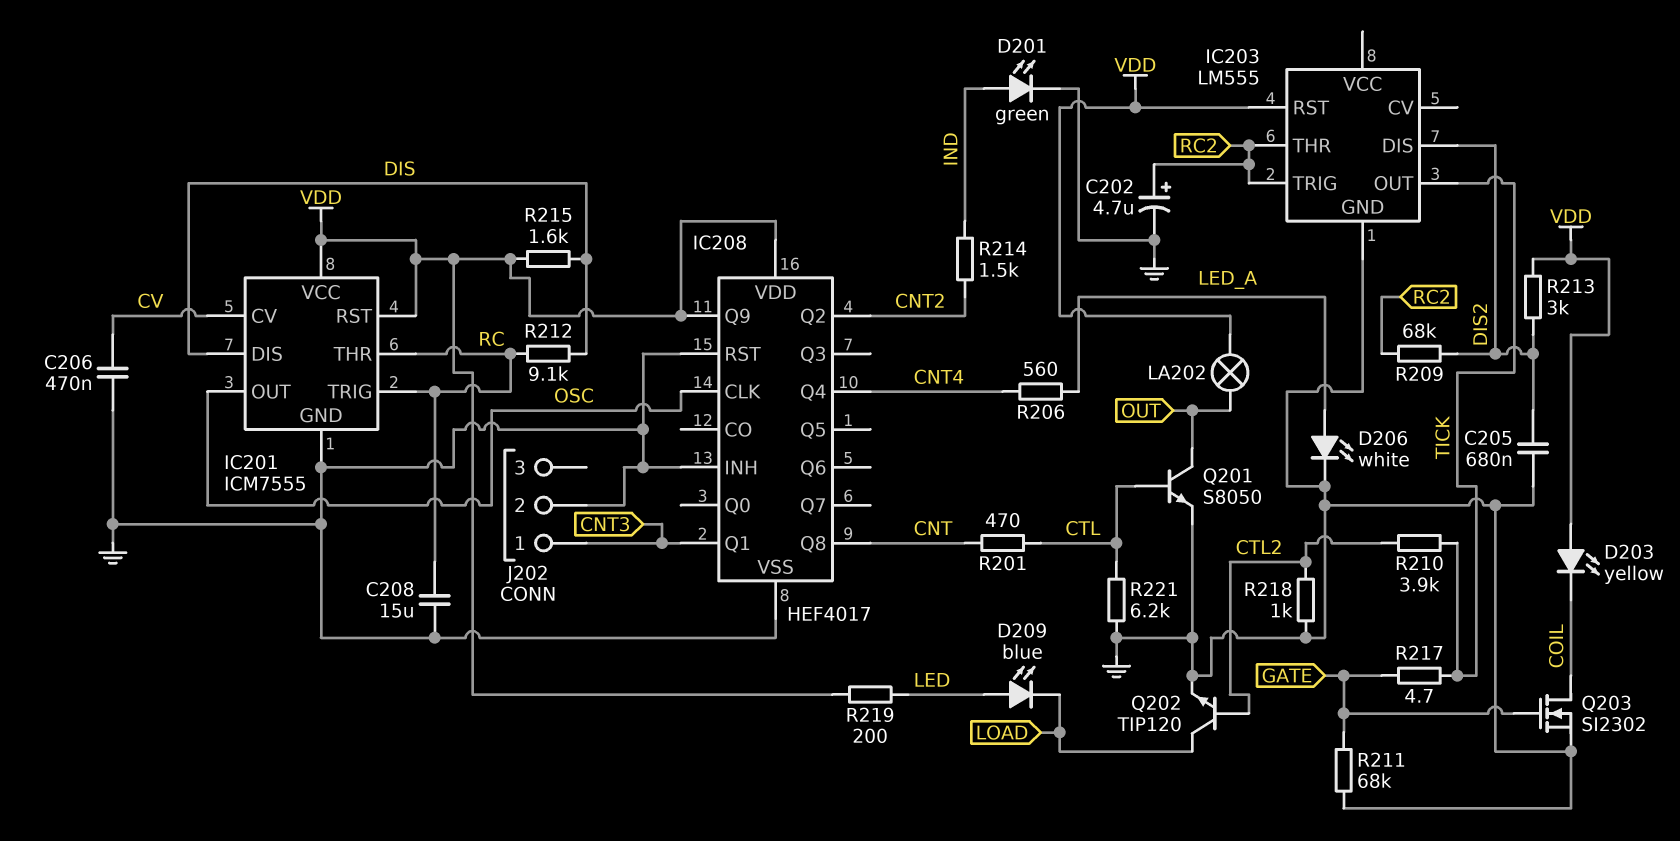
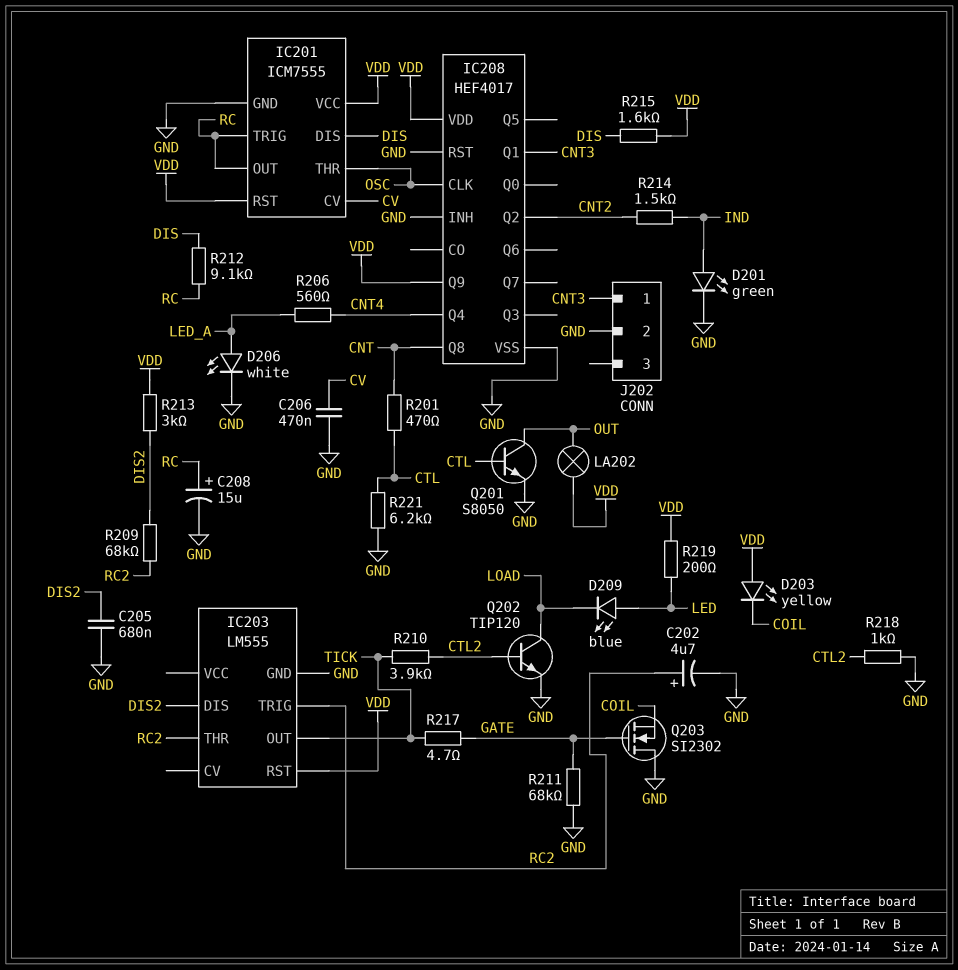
C208: 15uF (GND, RC) -> 15uF (plus RC, minus GND)
IC201 pin OUT: OSC -> RC
IC201 pin THR: RC -> OSC
Q203: NMOS SI2302 (G GATE, D COIL, S GND) -> NMOS SI2302 (G GATE, D GND, S COIL)

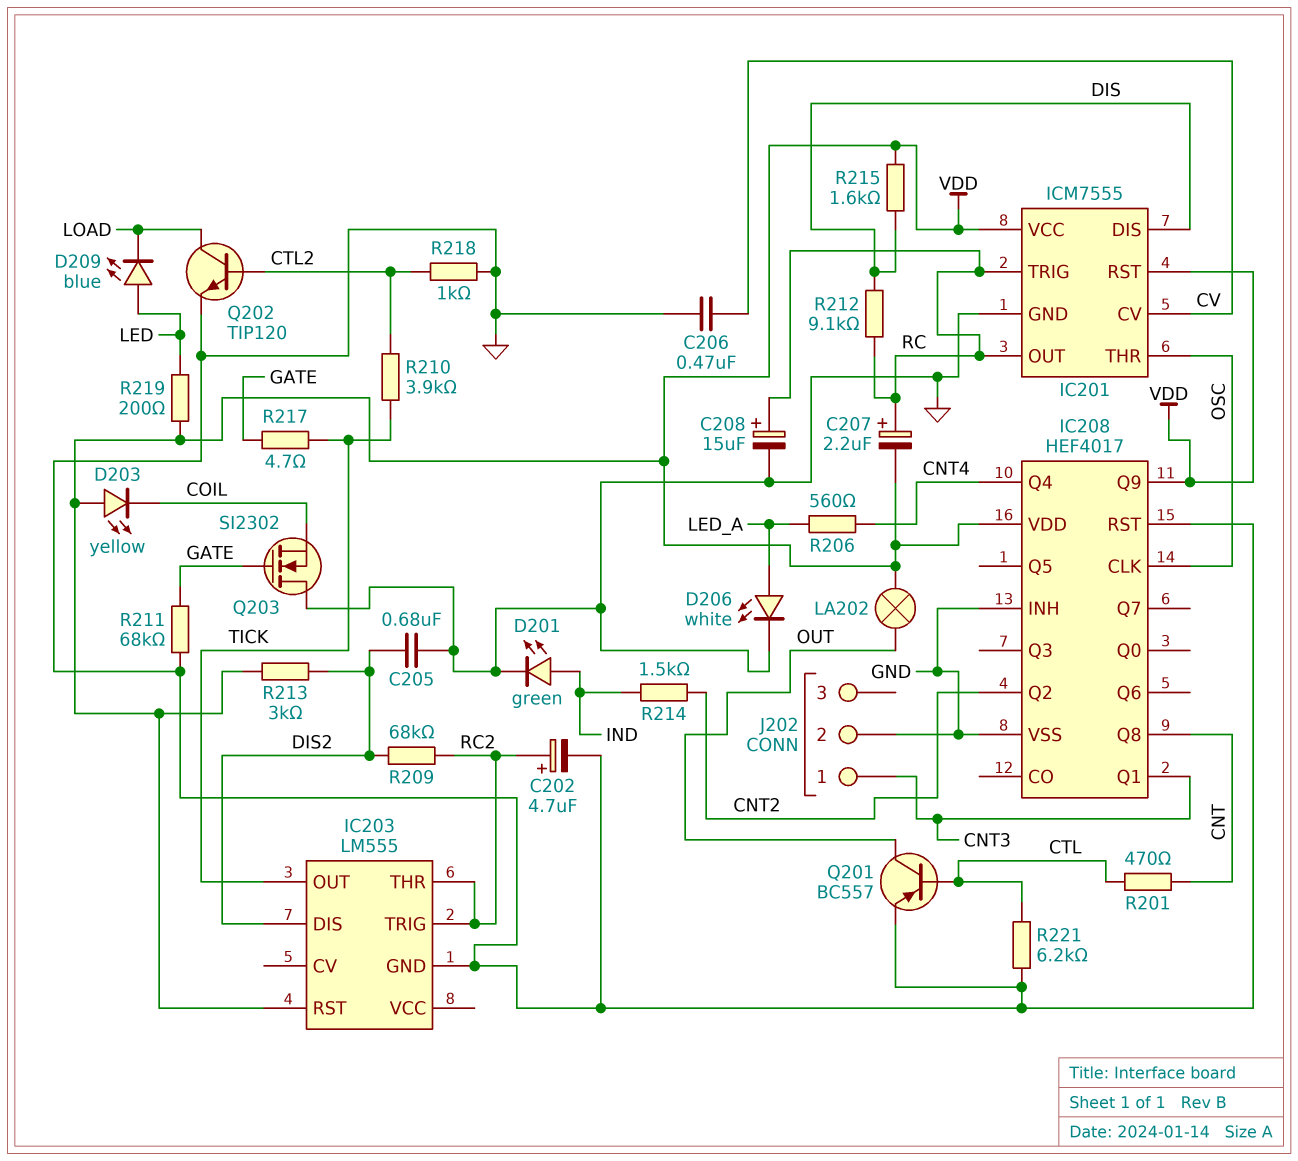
C207: none -> 2.2uF (plus RC, minus VDD)
Q201: NPN S8050 (B CTL, C OUT, E GND) -> PNP BC557 (B CTL, C OUT, E GND)

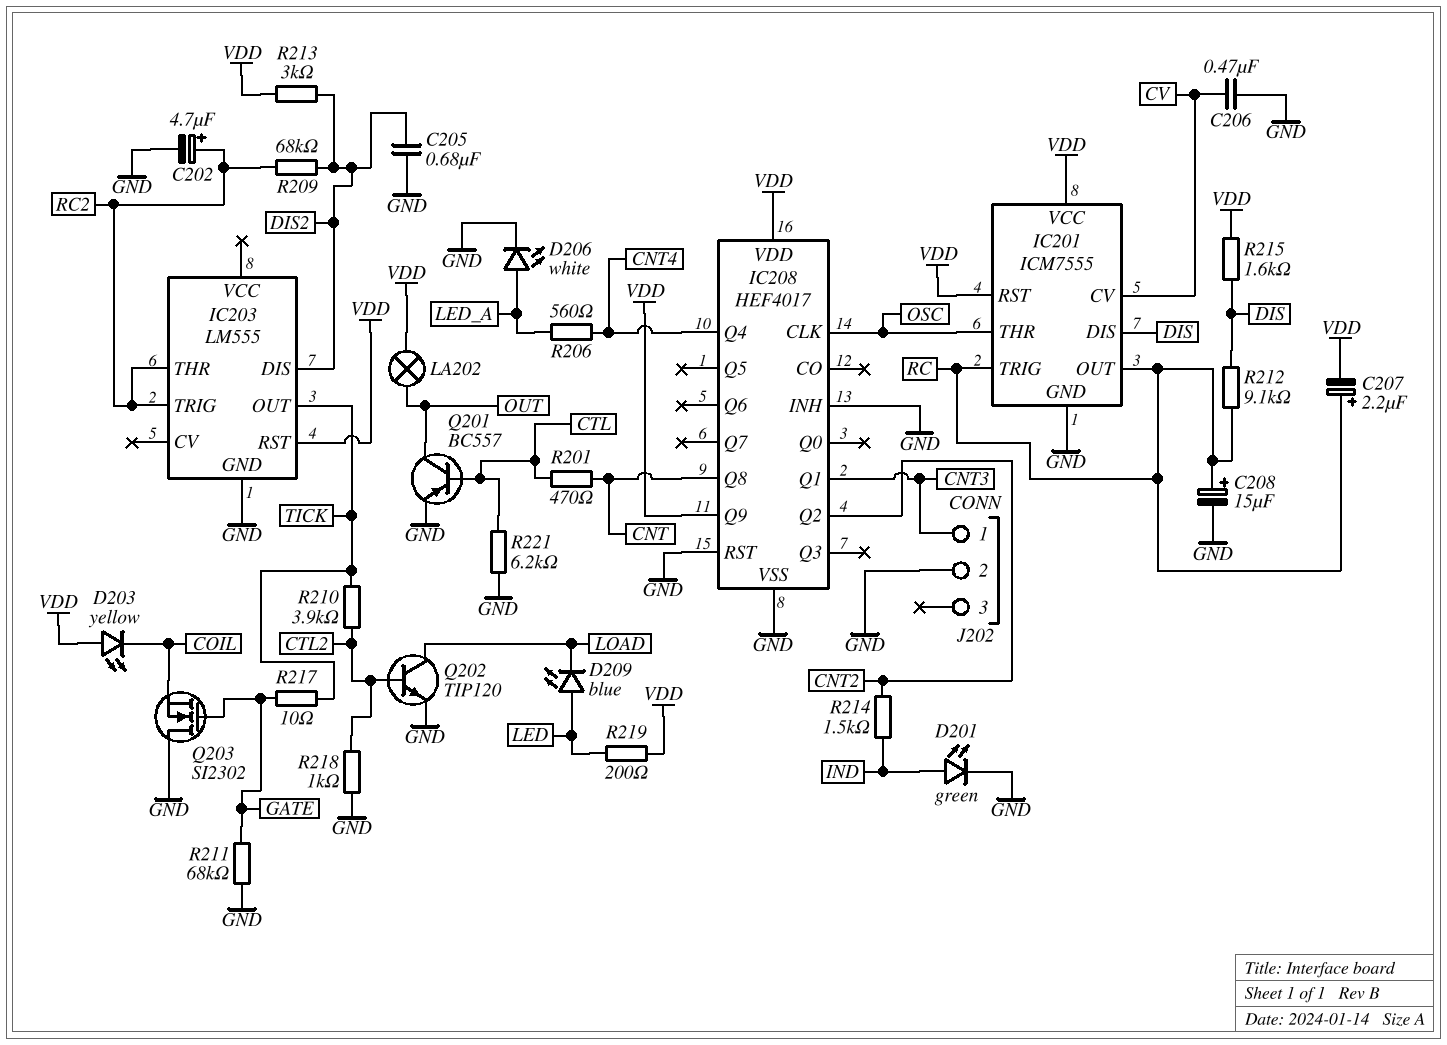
R217: 4.7 (GATE, TICK) -> 10 (GATE, TICK)

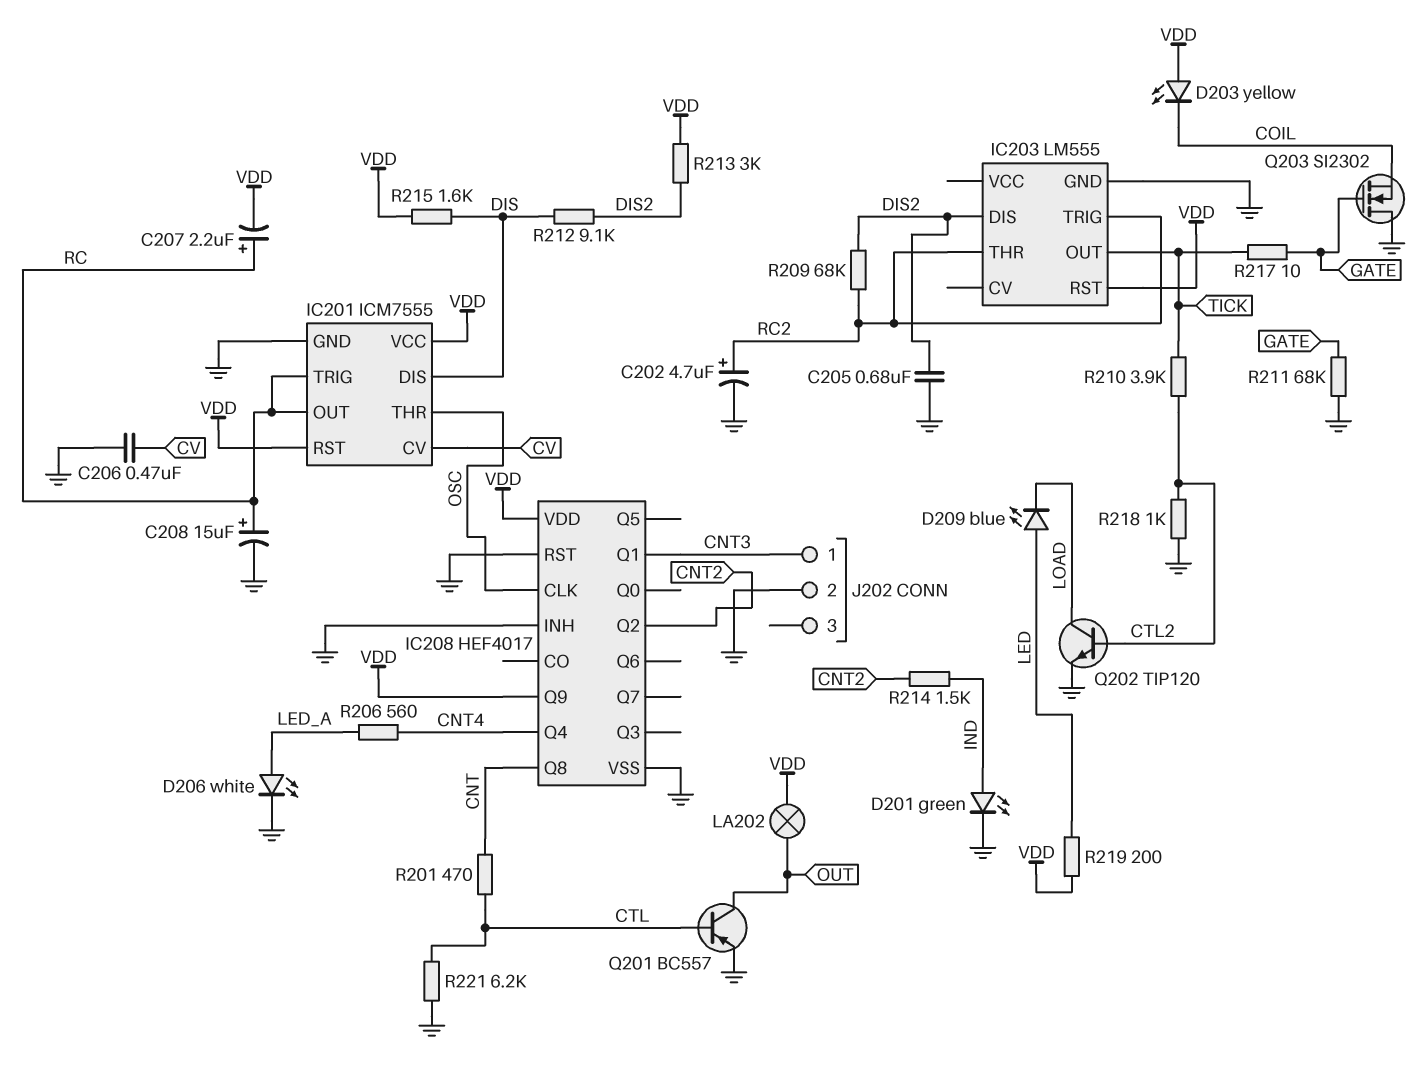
R212: 9.1k (DIS, RC) -> 9.1k (DIS, DIS2)

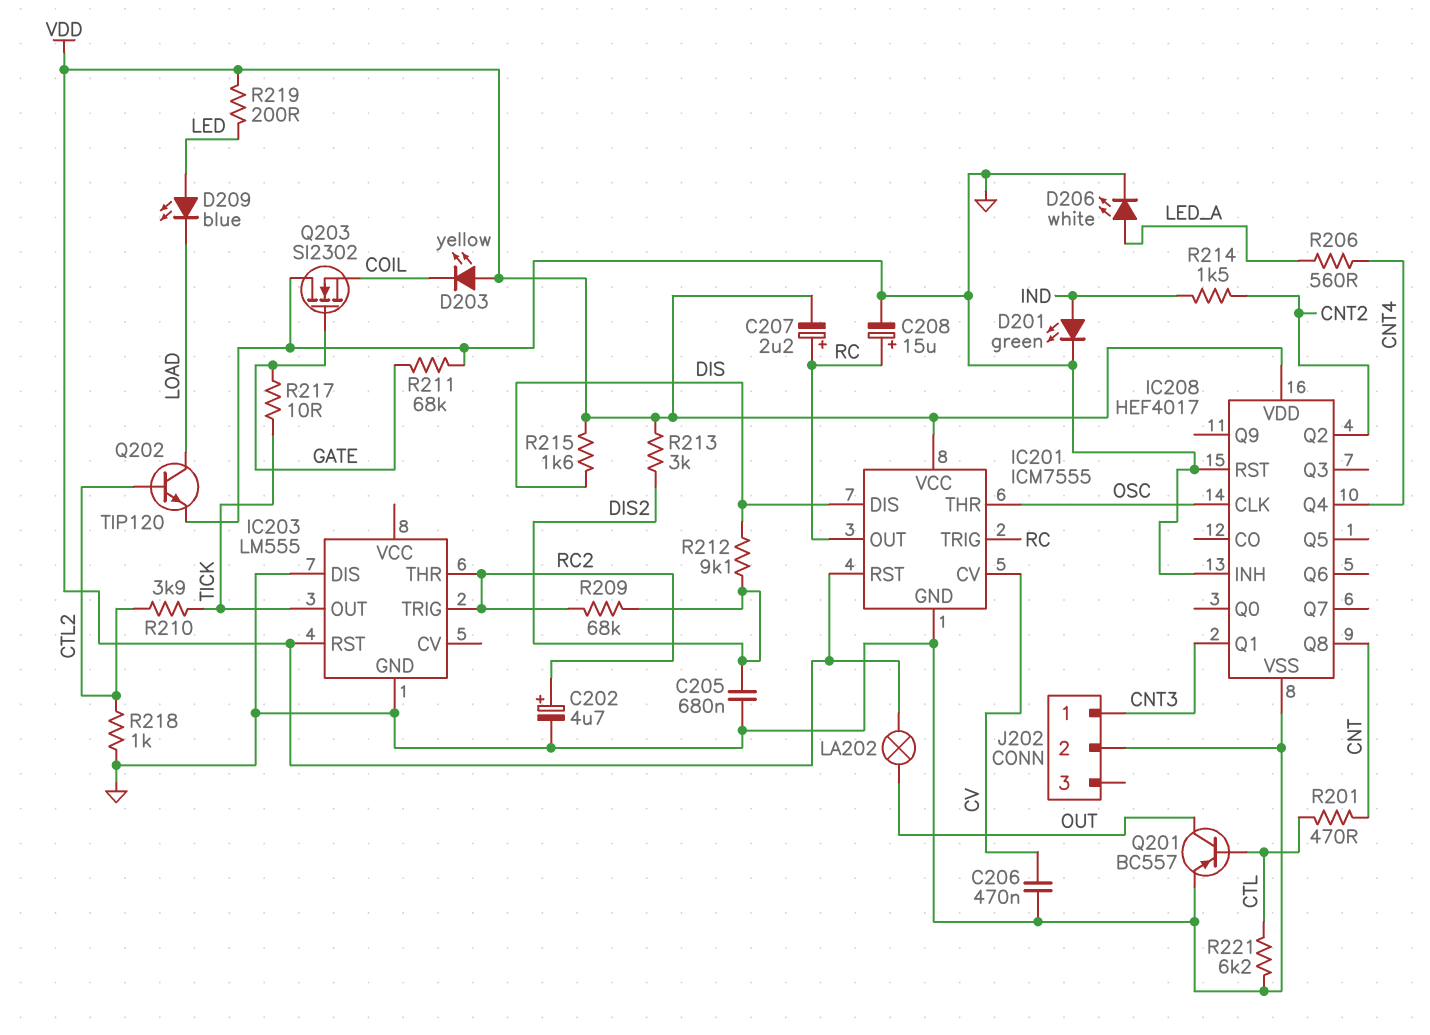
IC203 pin DIS: DIS2 -> GND
IC208 pin Q9: VDD -> none

